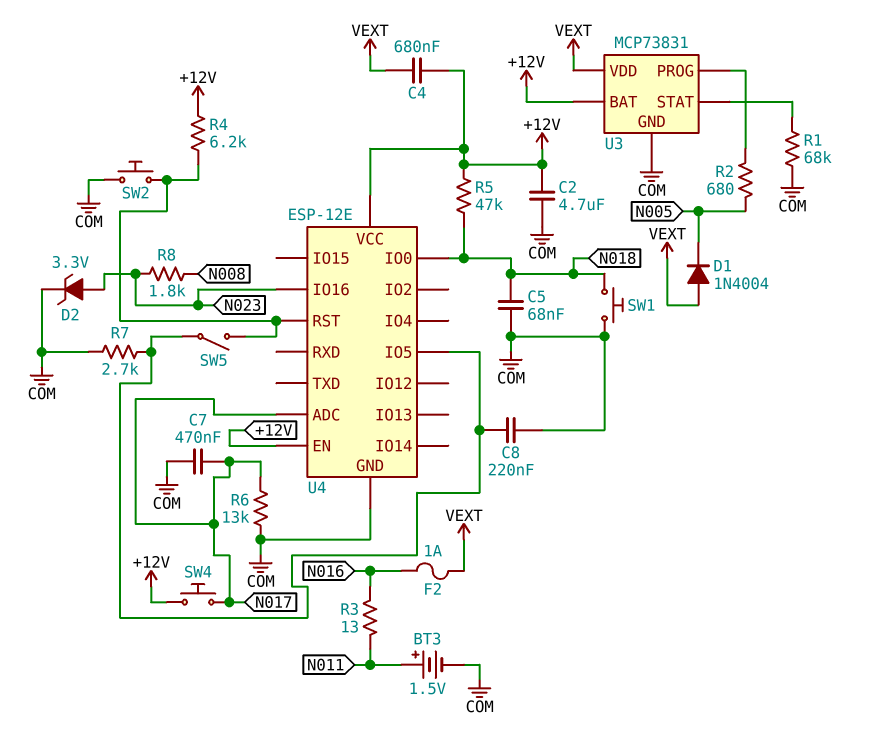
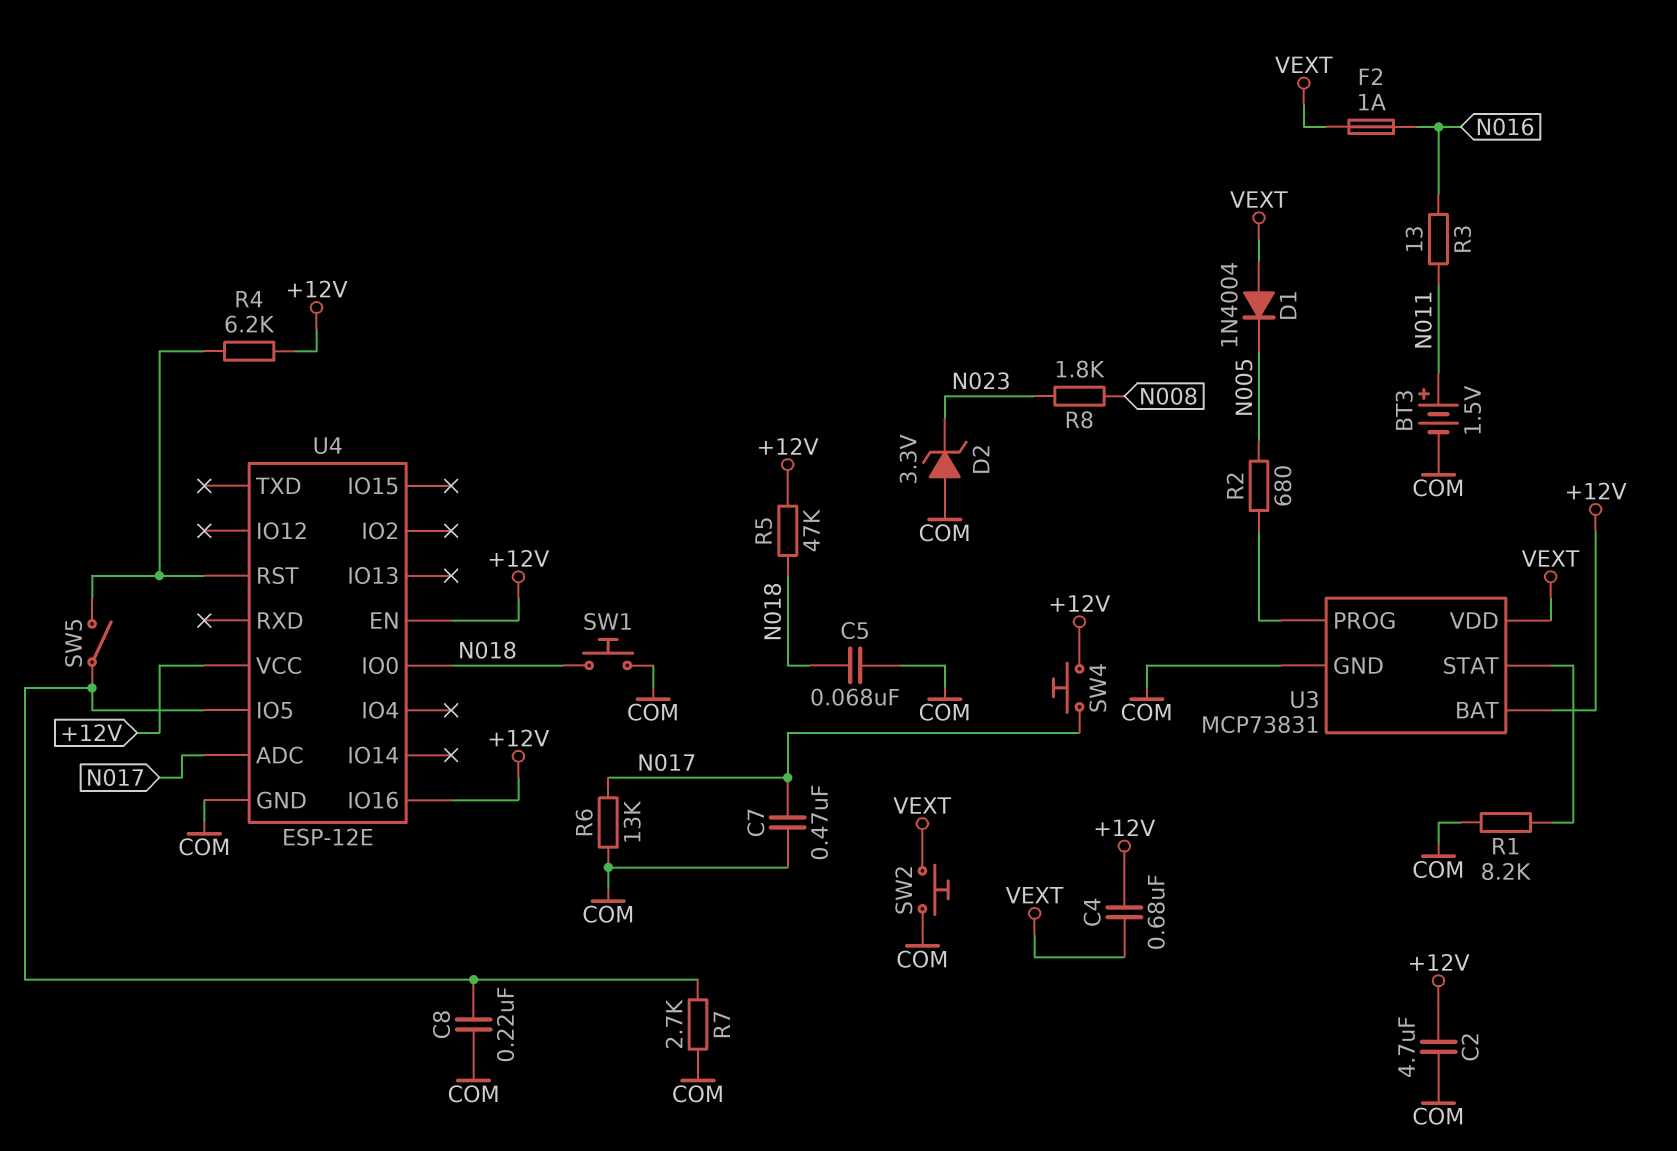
D2: zener 3.3V (A N023, K COM) -> zener 3.3V (A COM, K N023)
R1: 68k (COM, U3/STAT) -> 8.2k (COM, U3/STAT)
SW2: button (COM, U4/RST) -> button (COM, VEXT)
U4 pin IO16: N023 -> +12V

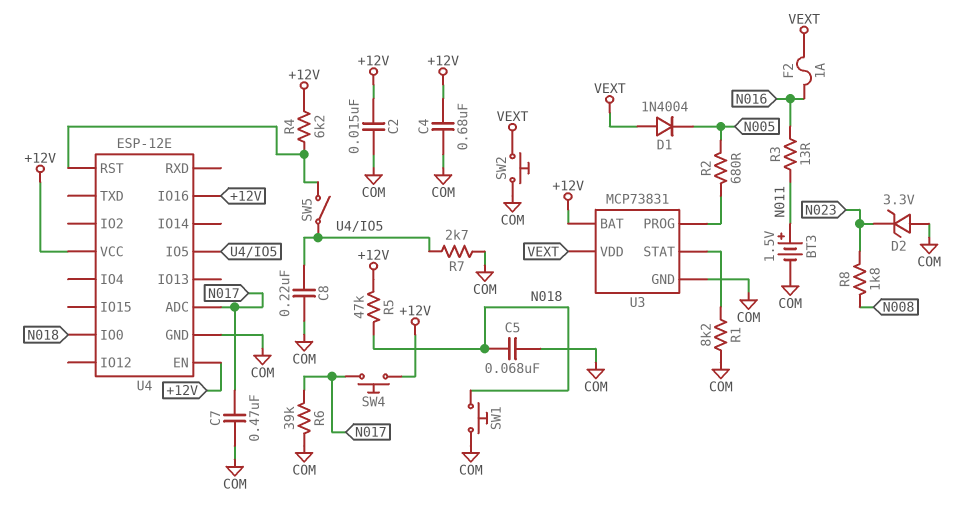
C2: 4.7uF (+12V, COM) -> 15nF (+12V, COM)
C4: 680nF (+12V, VEXT) -> 680nF (+12V, COM)
R6: 13k (COM, N017) -> 39k (COM, N017)

